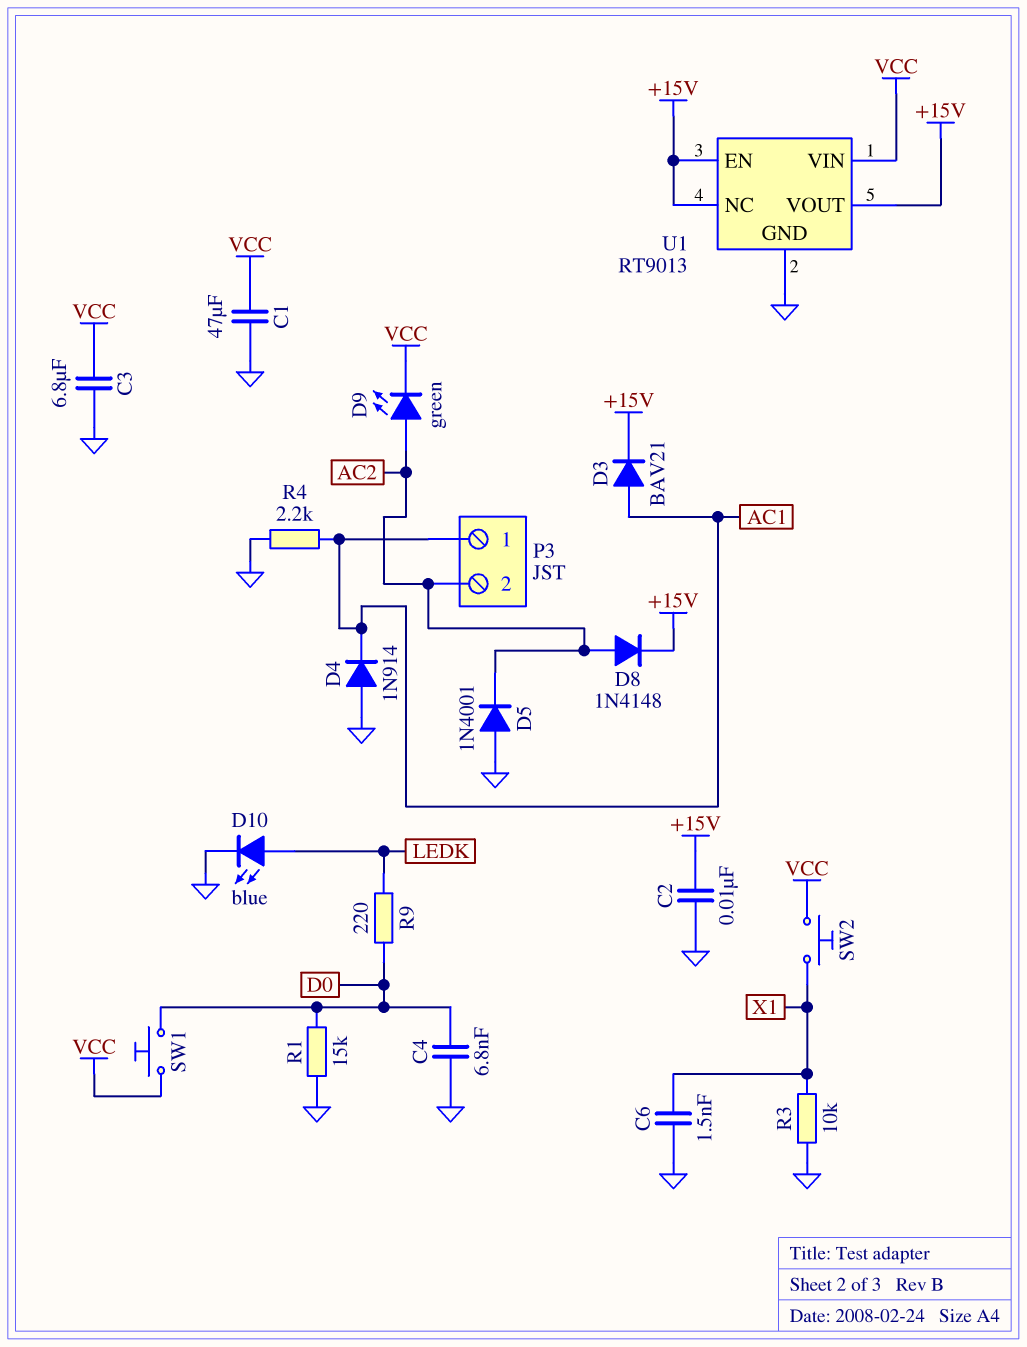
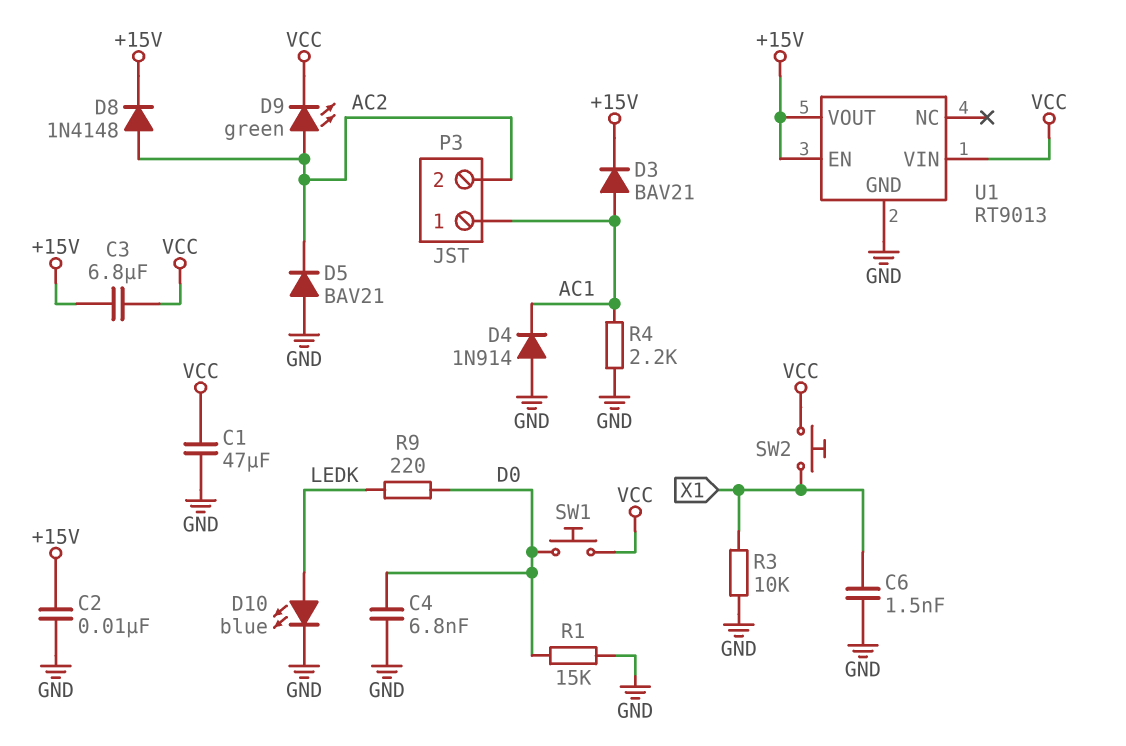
C3: 6.8uF (GND, VCC) -> 6.8uF (+15V, VCC)
D5: diode 1N4001 (A GND, K AC2) -> diode BAV21 (A GND, K AC2)
U1 pin NC: +15V -> none

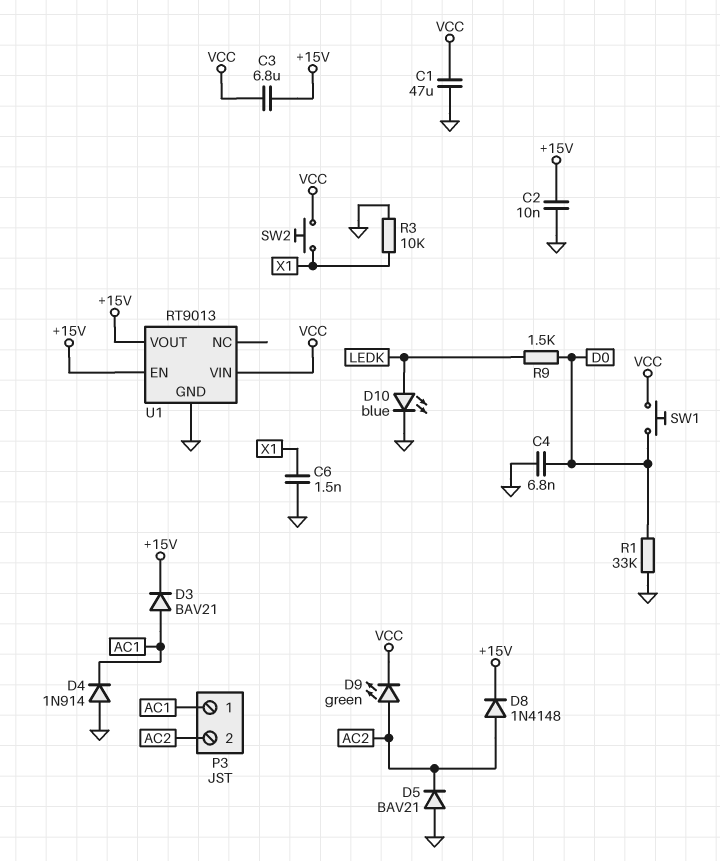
R1: 15k (D0, GND) -> 33k (D0, GND)
R4: 2.2k (AC1, GND) -> none
R9: 220 (D0, LEDK) -> 1.5k (D0, LEDK)

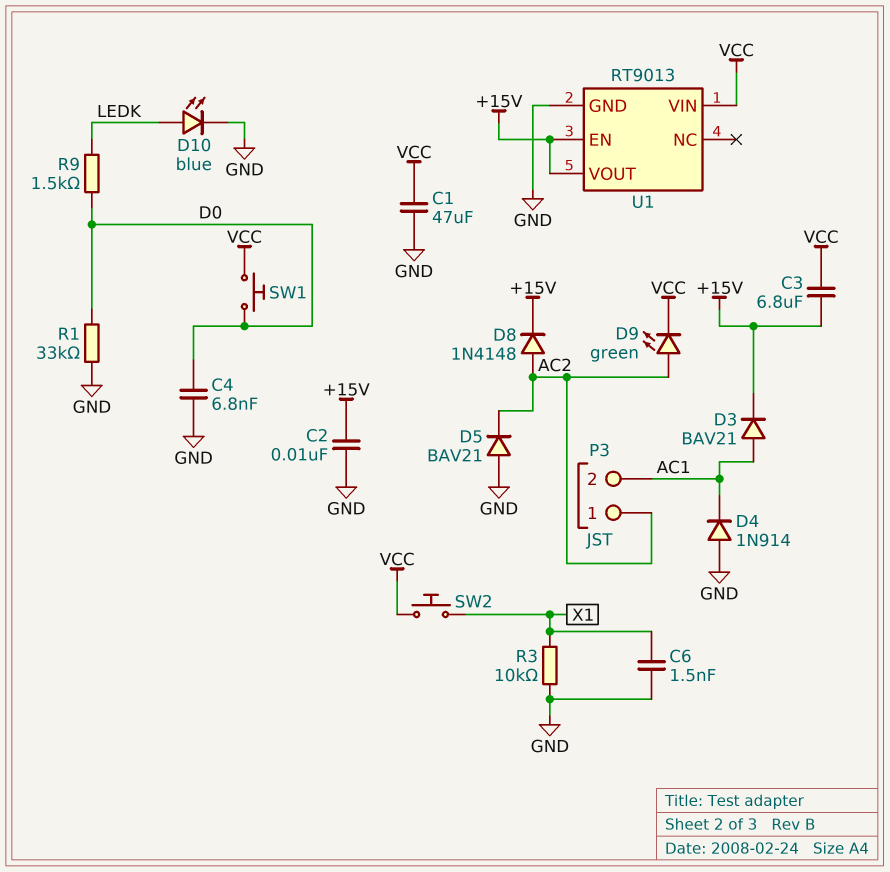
P3 pin 1: AC1 -> AC2
P3 pin 2: AC2 -> AC1

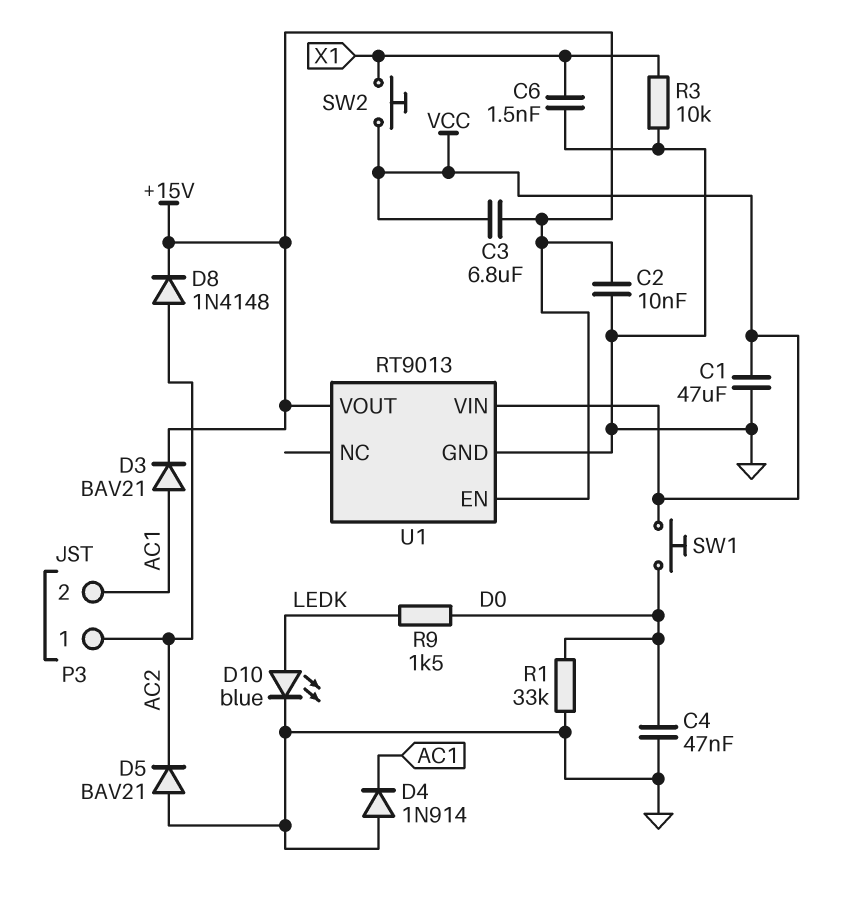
C4: 6.8nF (D0, GND) -> 47nF (D0, GND)
D9: LED green (A AC2, K VCC) -> none

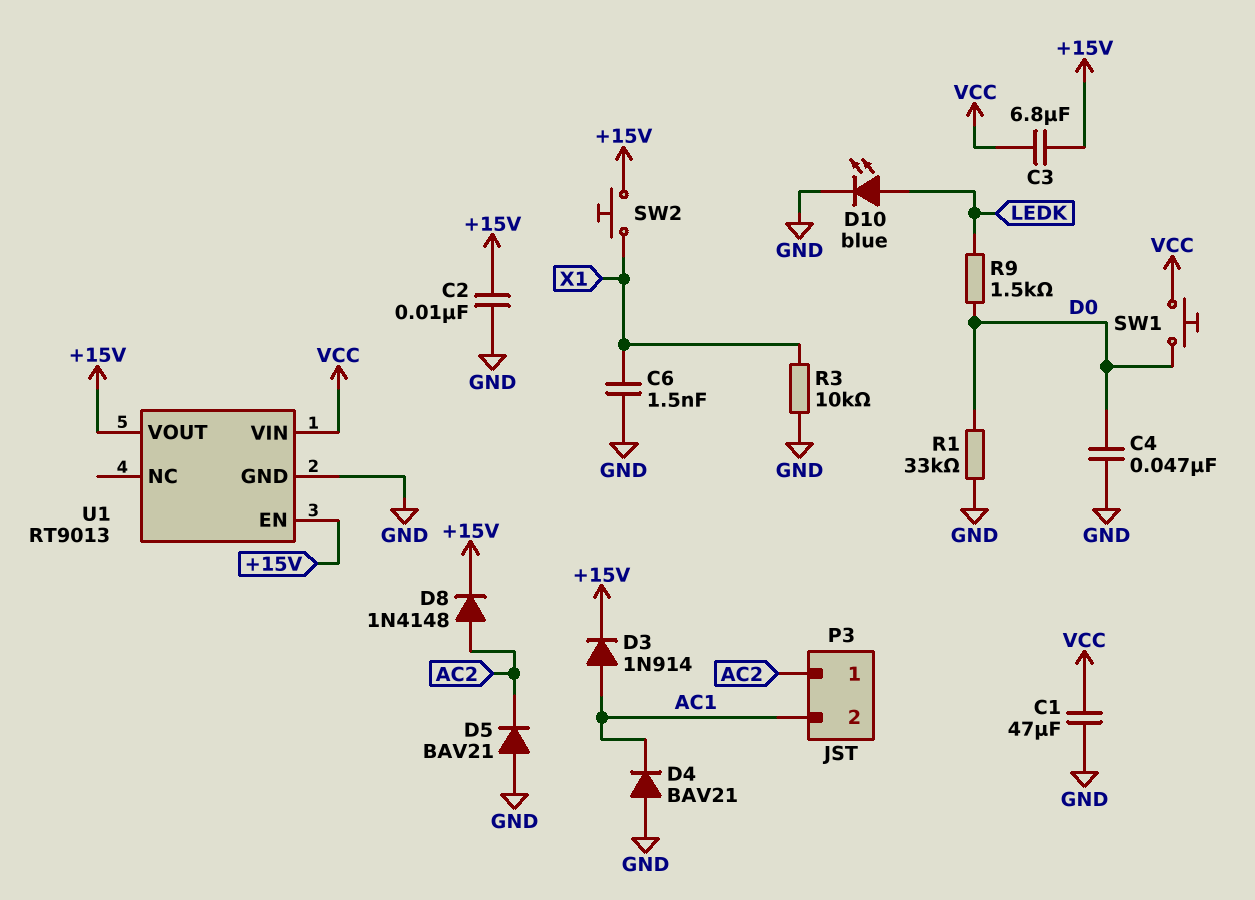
D3: diode BAV21 (A AC1, K +15V) -> diode 1N914 (A AC1, K +15V)
D4: diode 1N914 (A GND, K AC1) -> diode BAV21 (A GND, K AC1)
SW2: button (VCC, X1) -> button (+15V, X1)

